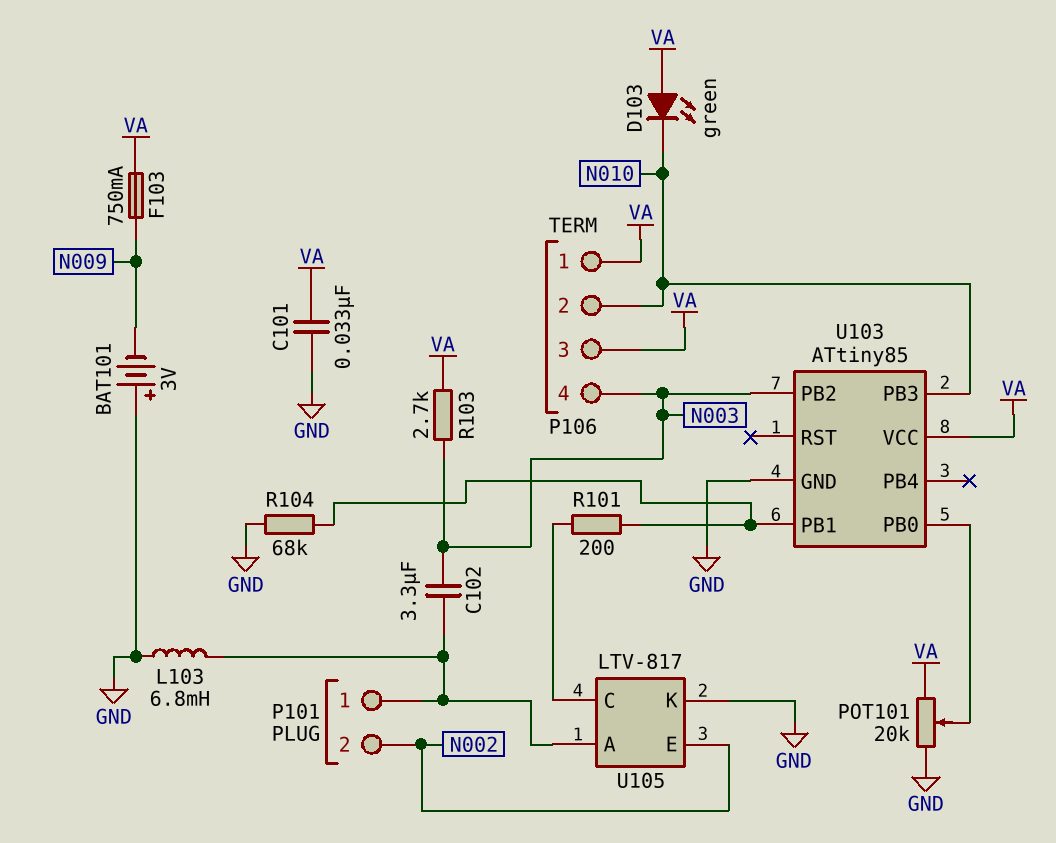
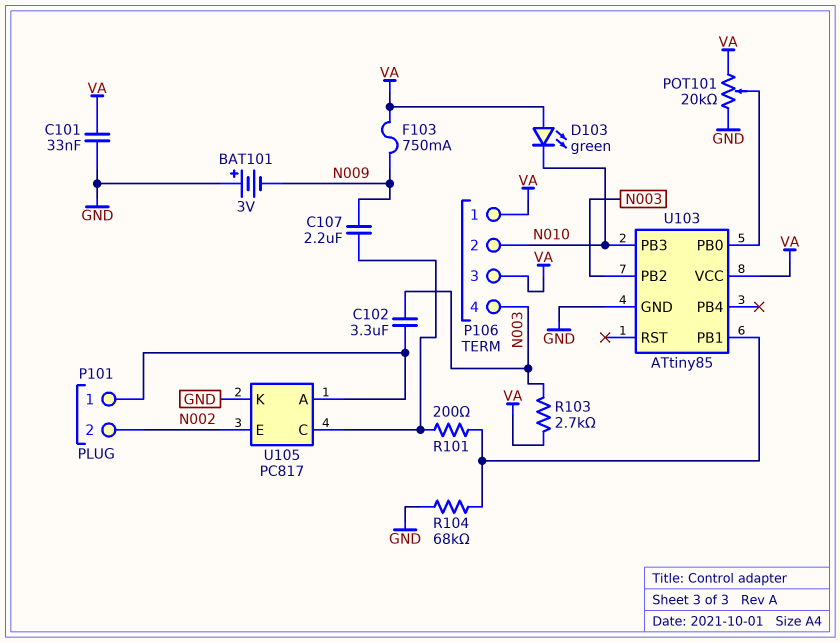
C107: none -> 2.2uF (N009, U105/C)
L103: 6.8mH (GND, P101/1) -> none
U105: LTV-817 -> PC817

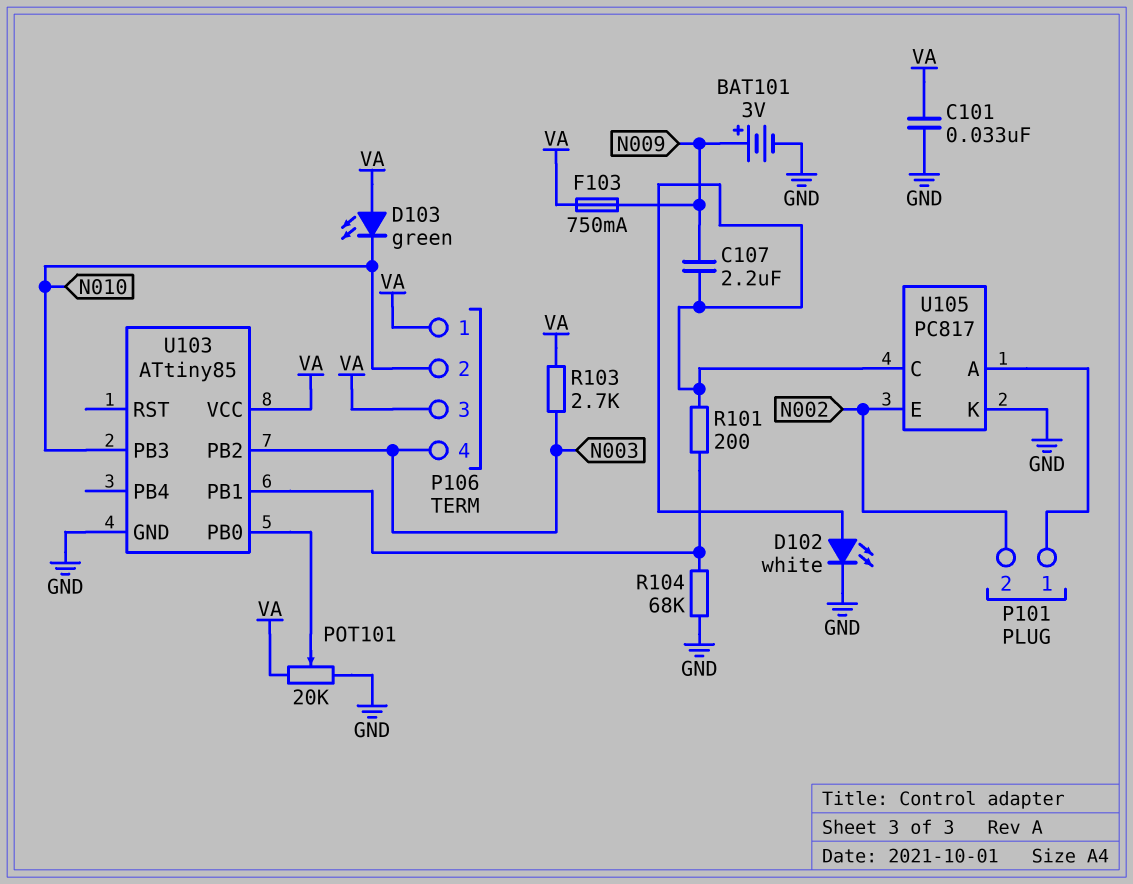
BAT101: 3V (plus GND, minus N009) -> 3V (plus N009, minus GND)
C102: 3.3uF (N003, P101/1) -> none
D102: none -> LED white (A U105/C, K GND)

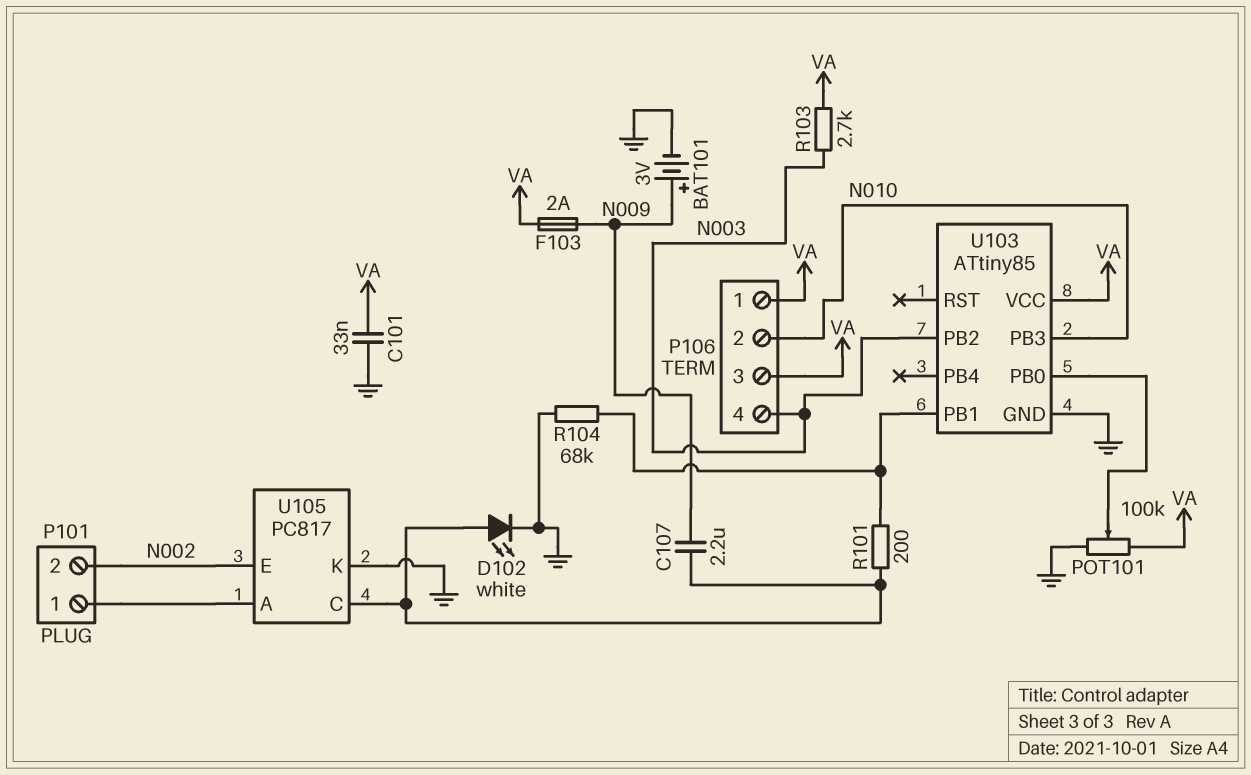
D103: LED green (A VA, K N010) -> none
F103: 750mA (N009, VA) -> 2A (N009, VA)
POT101: 20k (GND, VA, wiper U103/PB0) -> 100k (GND, VA, wiper U103/PB0)

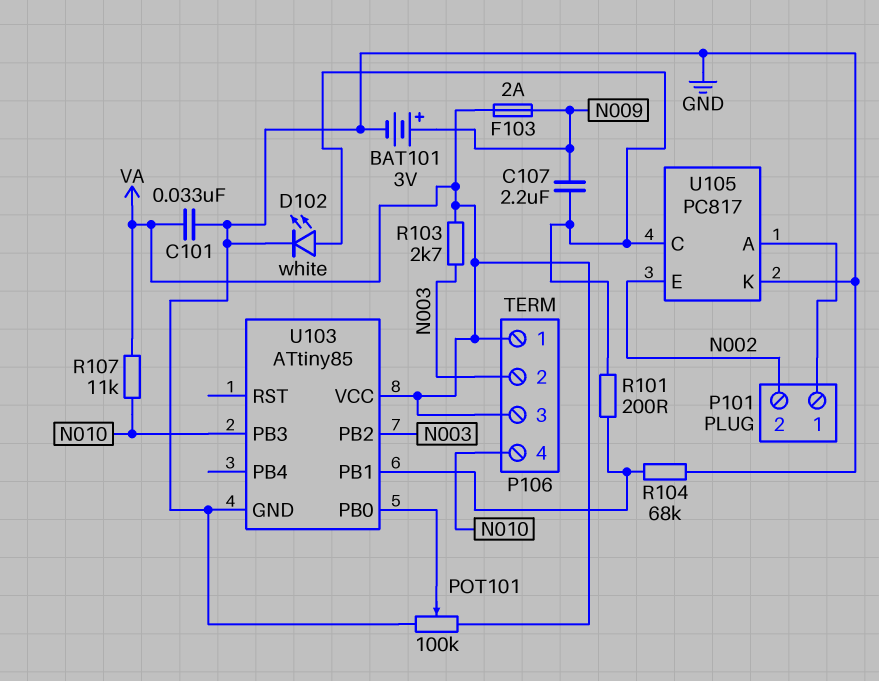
P106 pin 2: N010 -> N003
P106 pin 4: N003 -> N010
R107: none -> 11k (N010, VA)

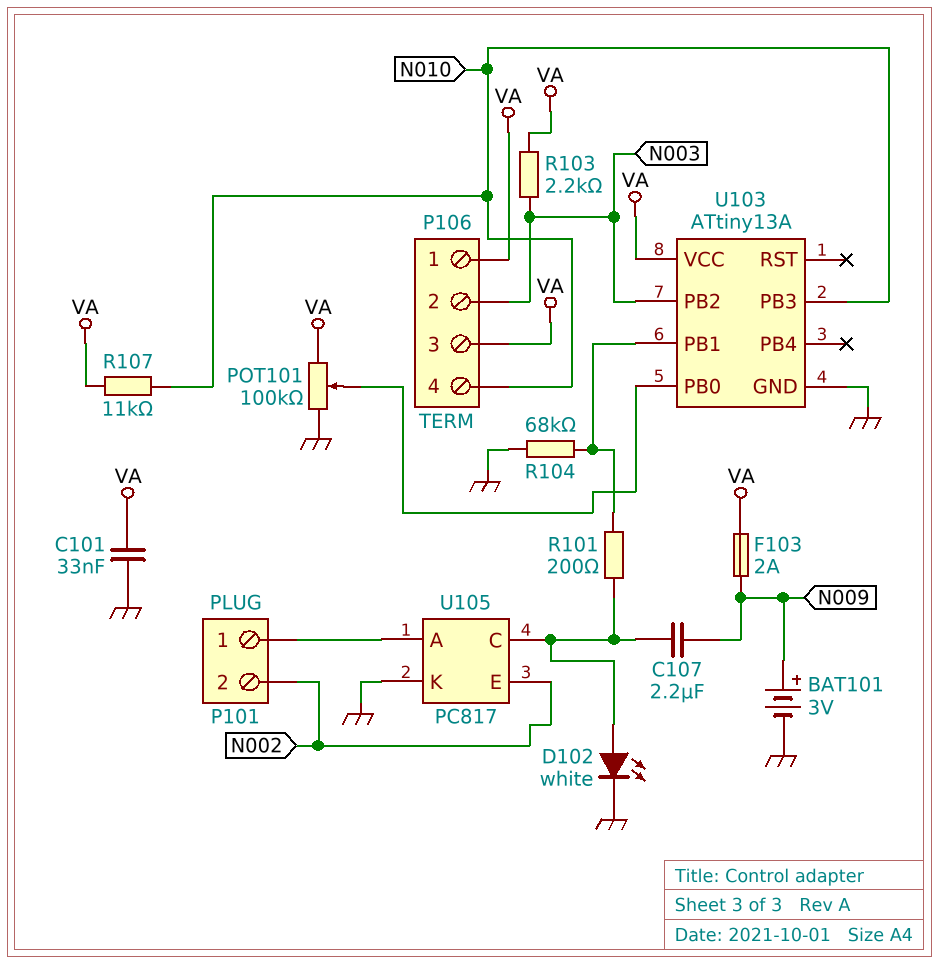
R103: 2.7k (N003, VA) -> 2.2k (N003, VA)
U103: ATtiny85 -> ATtiny13A

